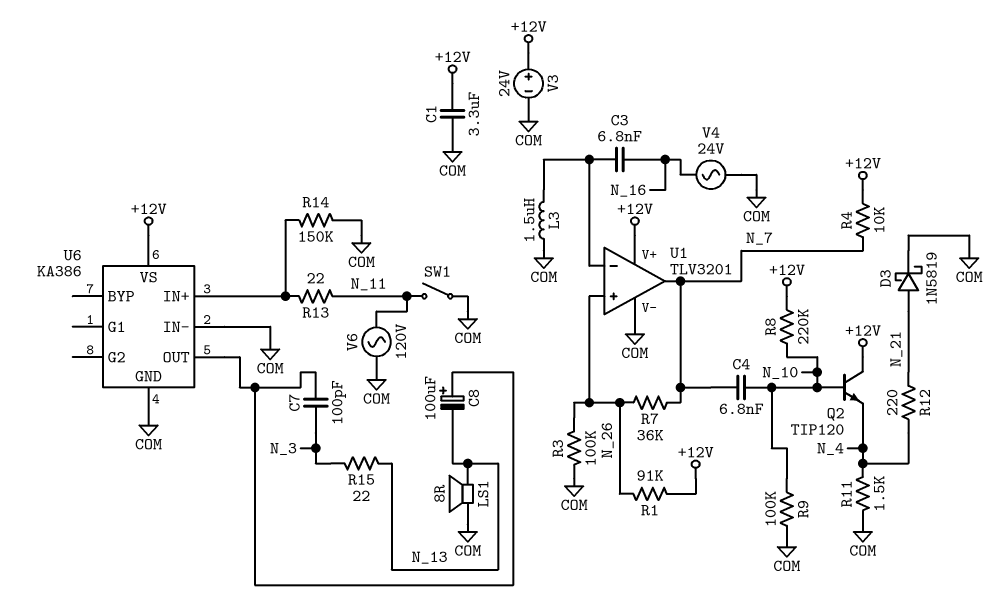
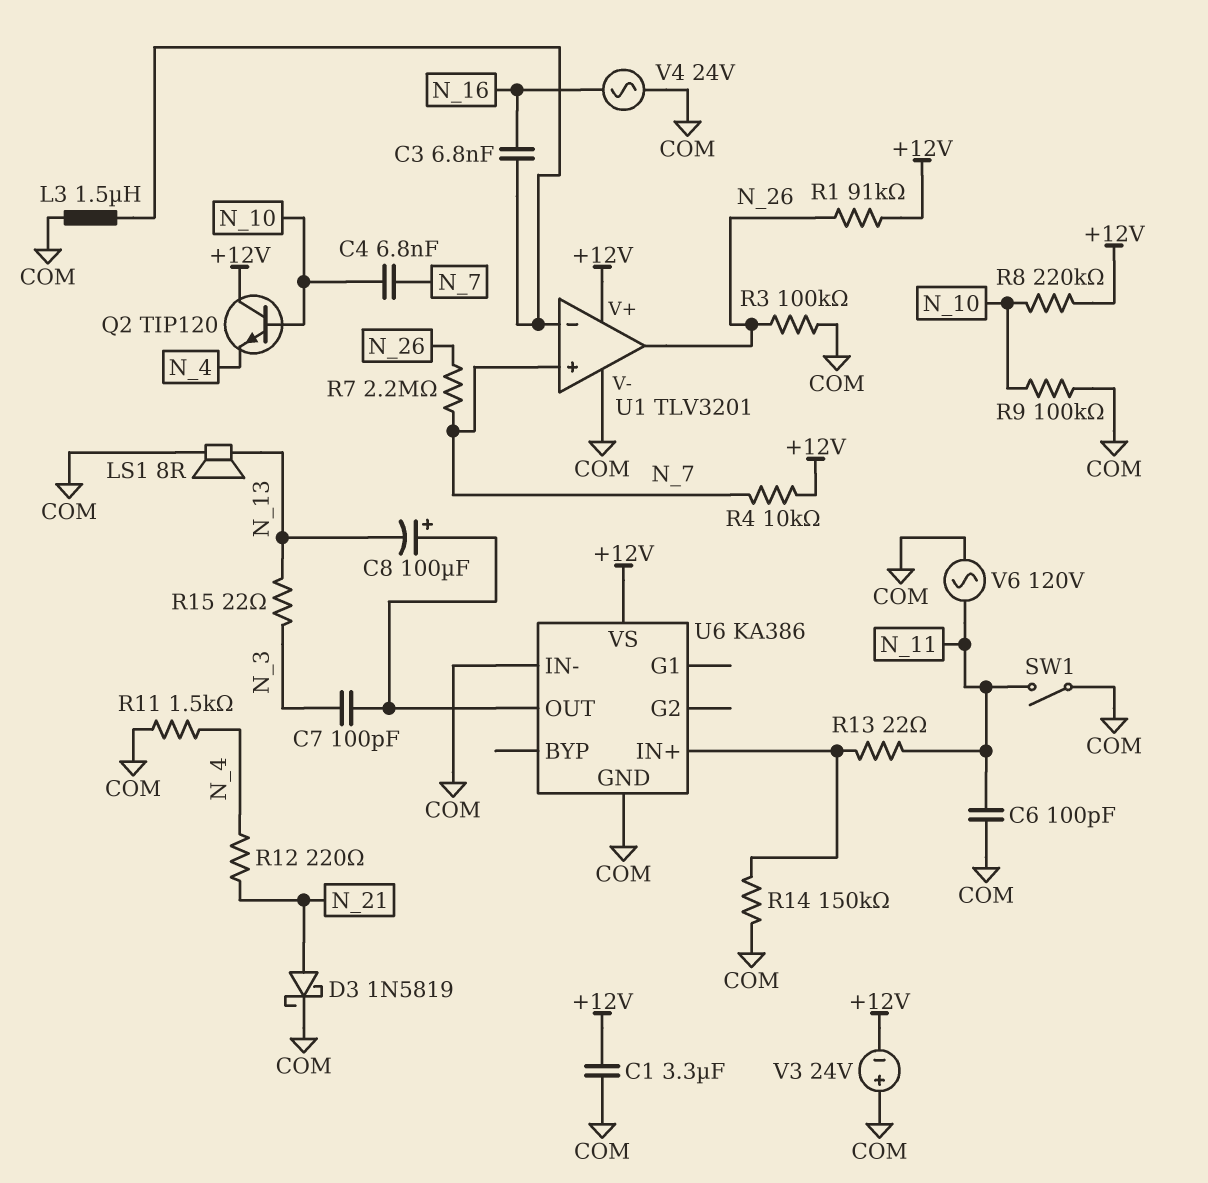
C6: none -> 100pF (COM, N_11)
R7: 36k (N_7, N_26) -> 2.2M (N_7, N_26)
U1 pin in+: N_26 -> N_7
U1 pin out: N_7 -> N_26
V3: 24V (plus +12V, minus COM) -> 24V (plus COM, minus +12V)

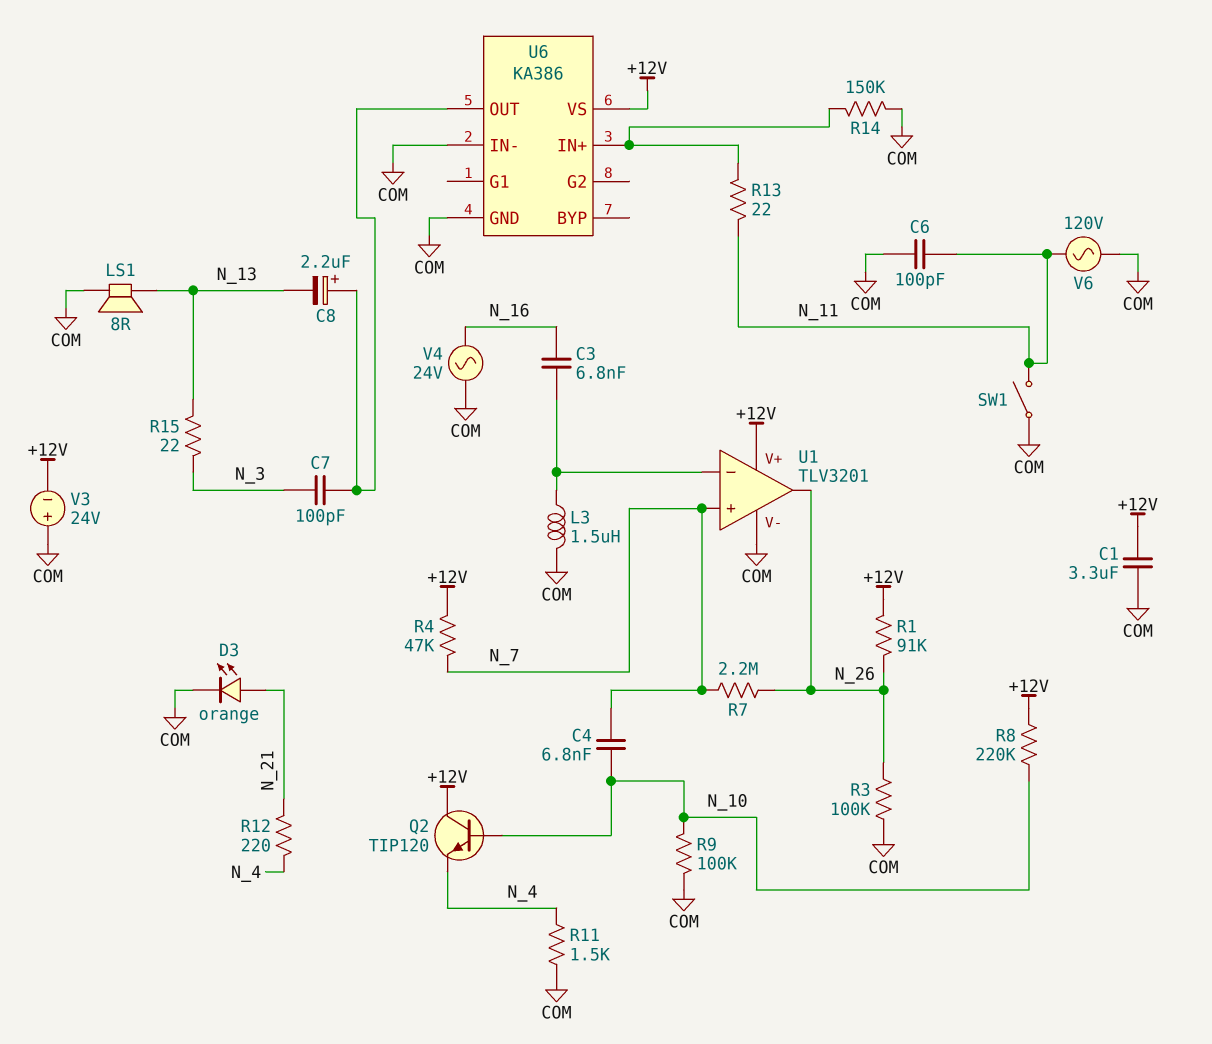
C8: 100uF (plus U6/OUT, minus N_13) -> 2.2uF (plus U6/OUT, minus N_13)
D3: schottky 1N5819 (A N_21, K COM) -> LED orange (A N_21, K COM)
R4: 10k (+12V, N_7) -> 47k (+12V, N_7)

